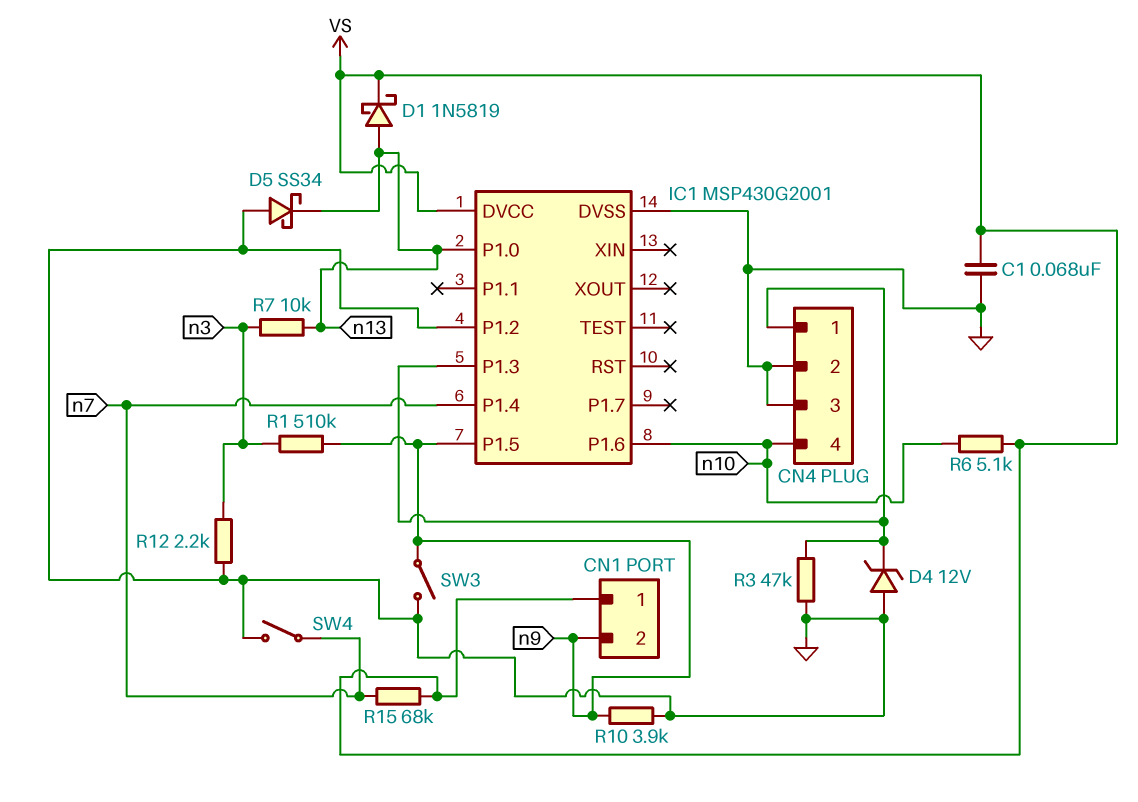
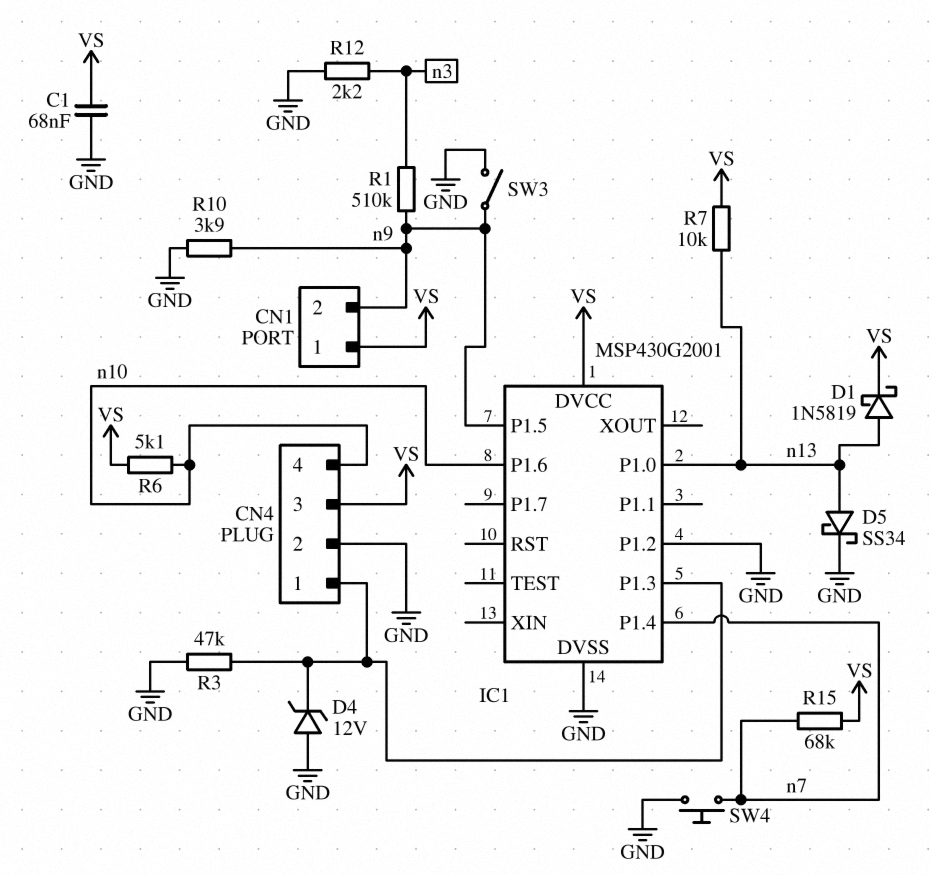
CN4 pin 3: GND -> VS
D5: schottky SS34 (A GND, K n13) -> schottky SS34 (A n13, K GND)
R7: 10k (n3, n13) -> 10k (VS, n13)
SW4: switch (GND, n7) -> button (GND, n7)

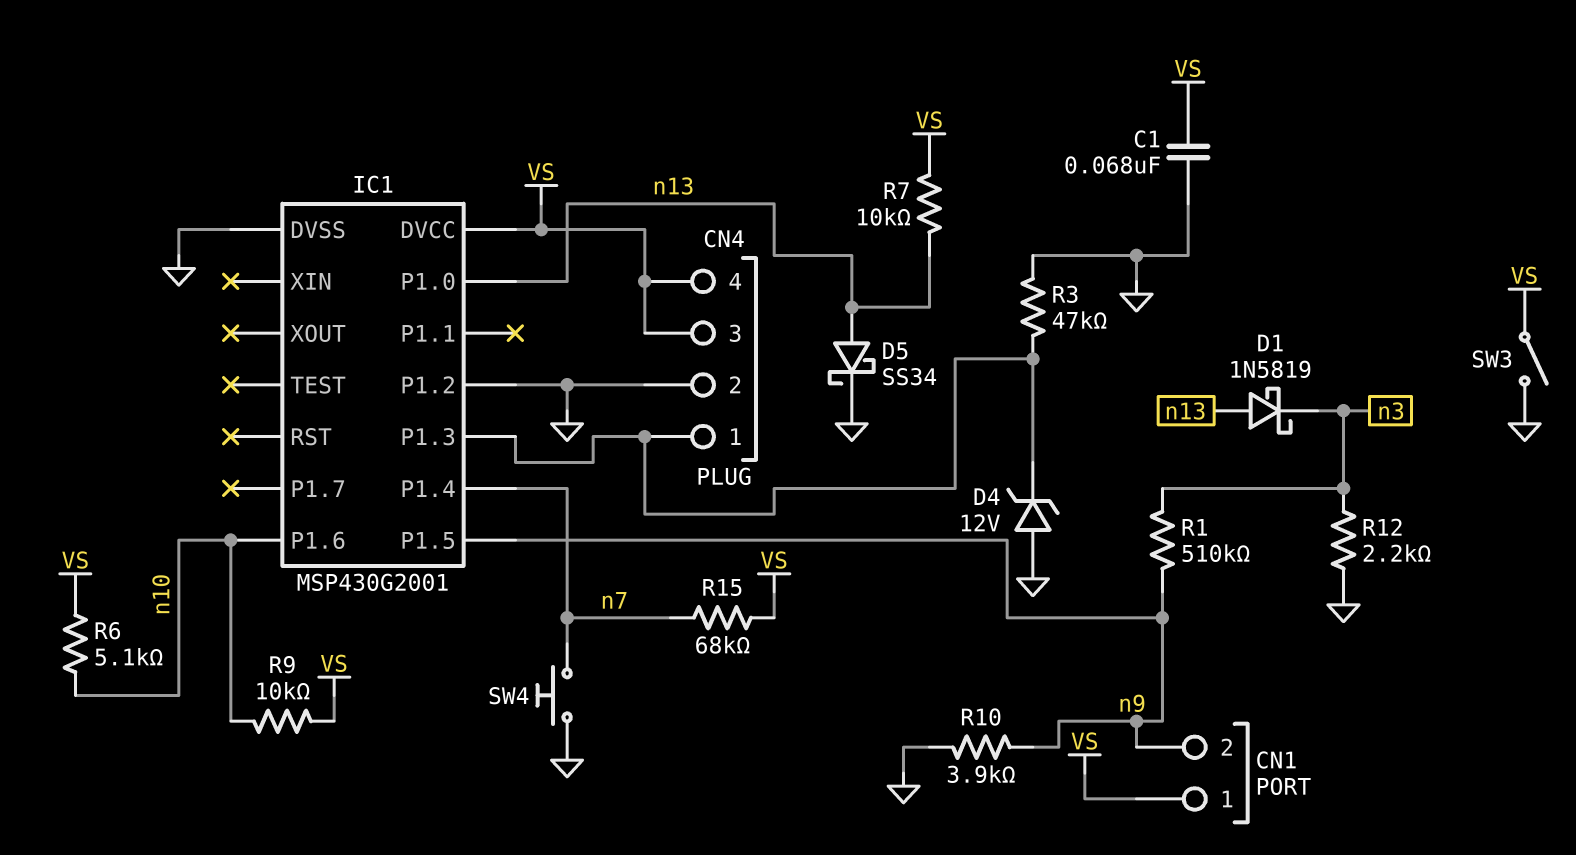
CN4 pin 4: n10 -> VS
D1: schottky 1N5819 (A n13, K VS) -> schottky 1N5819 (A n13, K n3)
R9: none -> 10k (VS, n10)
SW3: switch (GND, n9) -> switch (GND, VS)

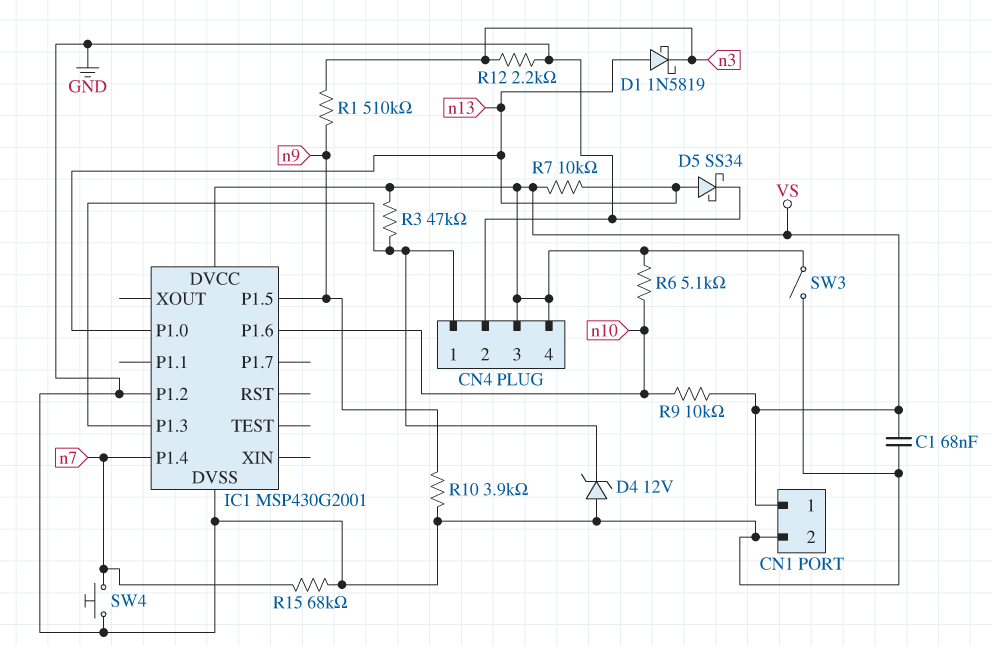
CN1 pin 2: n9 -> GND
R3: 47k (CN4/1, GND) -> 47k (CN4/1, VS)
R15: 68k (VS, n7) -> 68k (GND, n7)

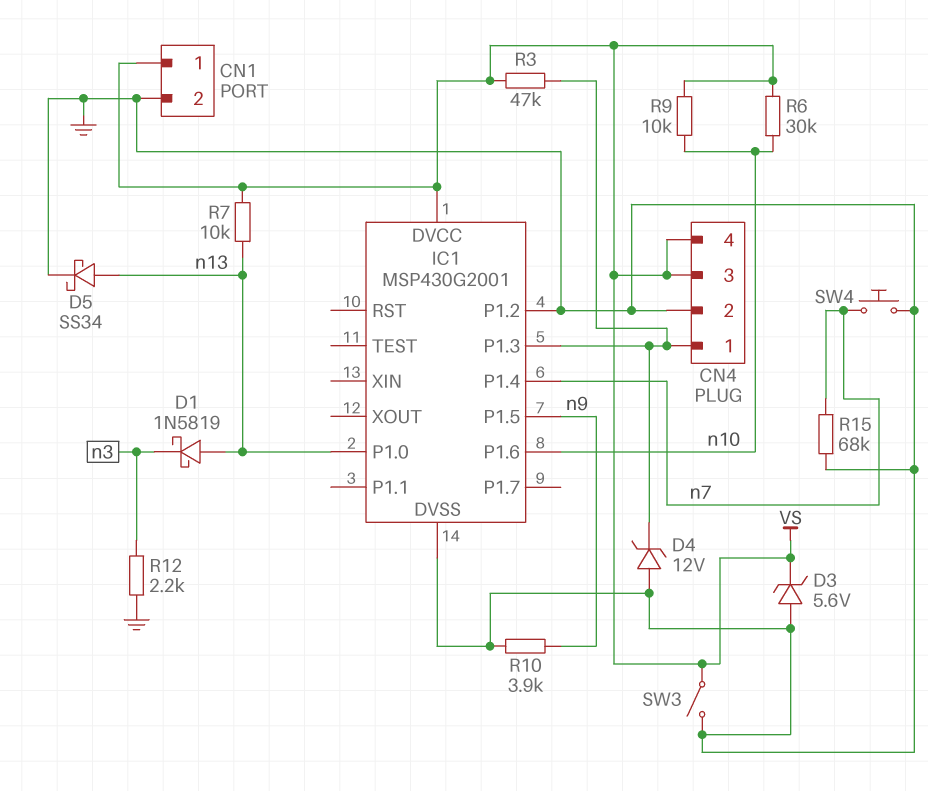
C1: 68nF (GND, VS) -> none
D3: none -> zener 5.6V (A GND, K VS)
R1: 510k (n3, n9) -> none
R6: 5.1k (VS, n10) -> 30k (VS, n10)

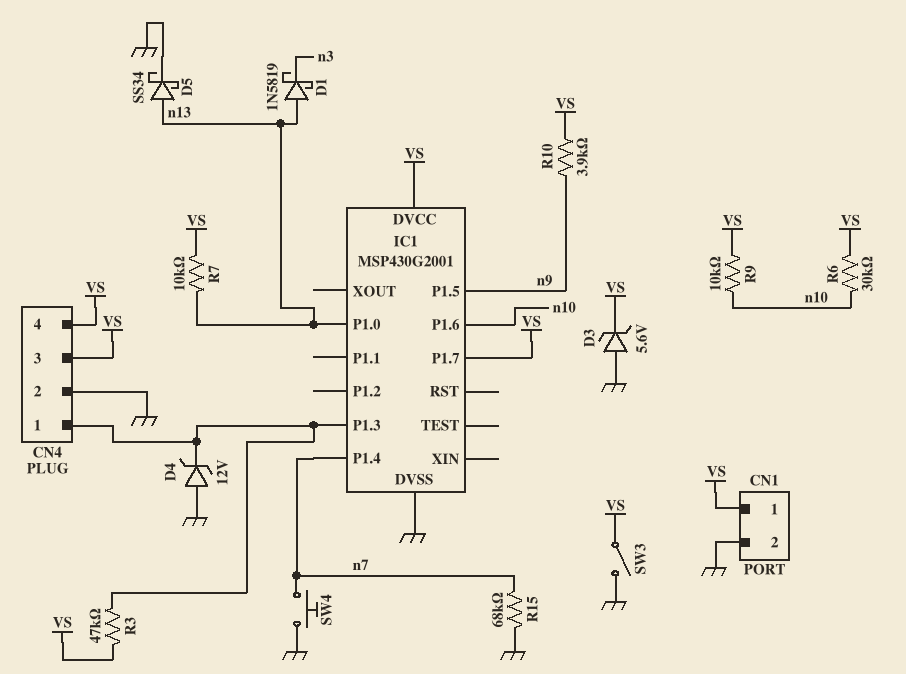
IC1 pin P1.2: GND -> none
IC1 pin P1.7: none -> VS
R10: 3.9k (GND, n9) -> 3.9k (VS, n9)
R12: 2.2k (GND, n3) -> none

